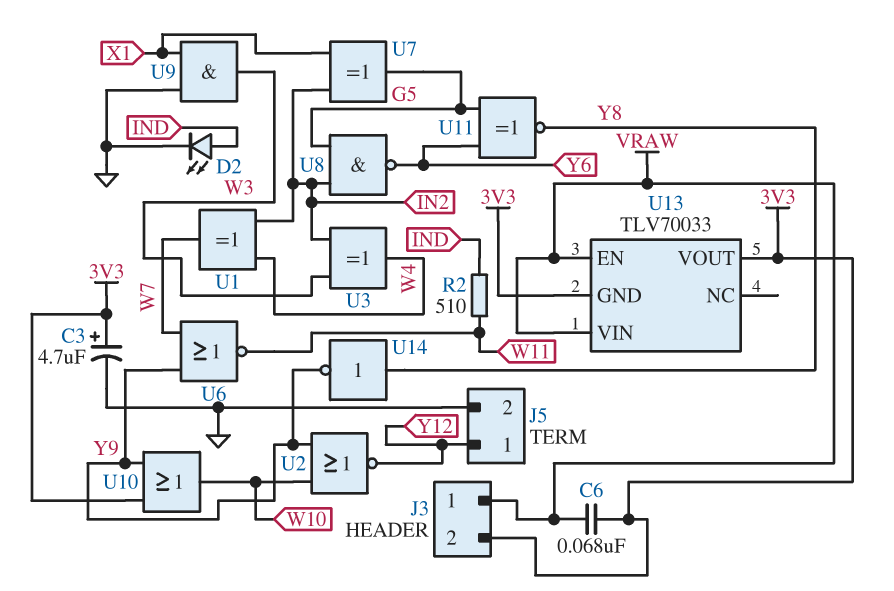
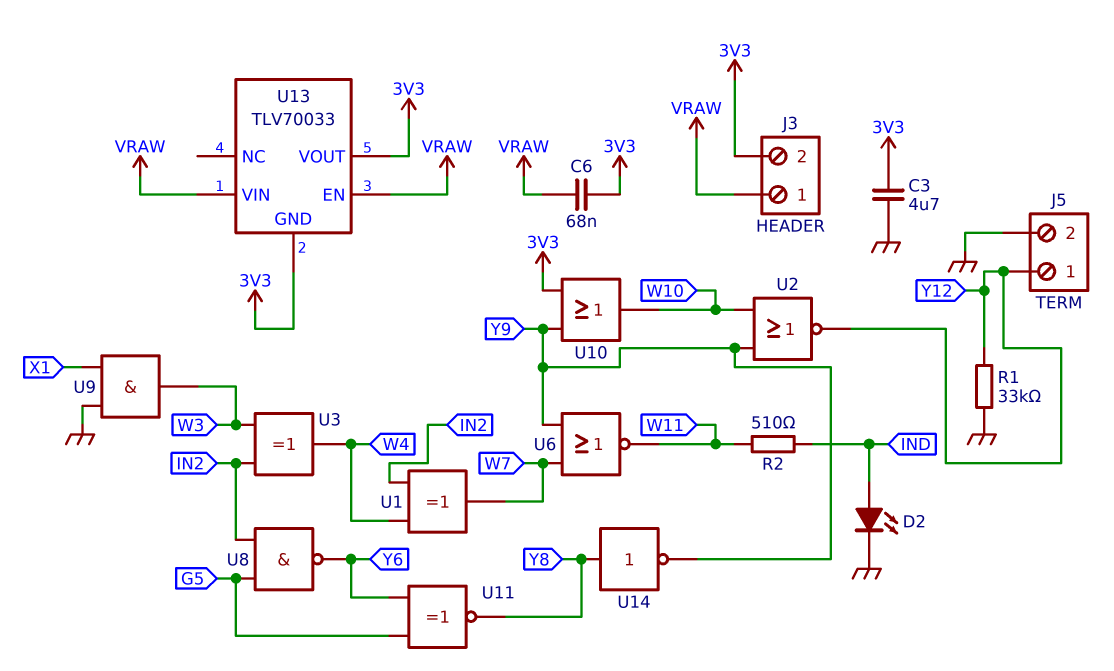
C3: 4.7uF (plus 3V3, minus GND) -> 4.7uF (3V3, GND)
R1: none -> 33k (GND, Y12)
U7: XOR (in IN2, in X1, out G5) -> none

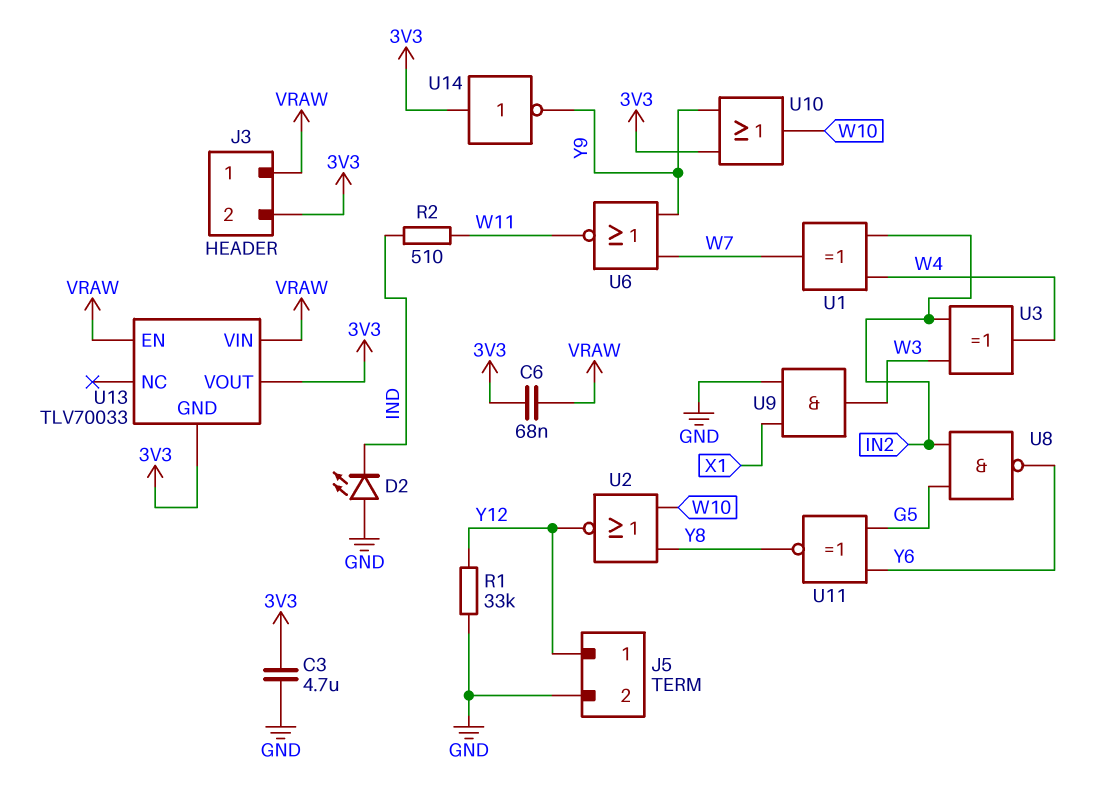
D2: LED (A IND, K GND) -> LED (A GND, K IND)
U2: NOR (in W10, in Y9, out Y12) -> NOR (in W10, in Y8, out Y12)
U14: NOT (in Y8, out Y9) -> NOT (in 3V3, out Y9)

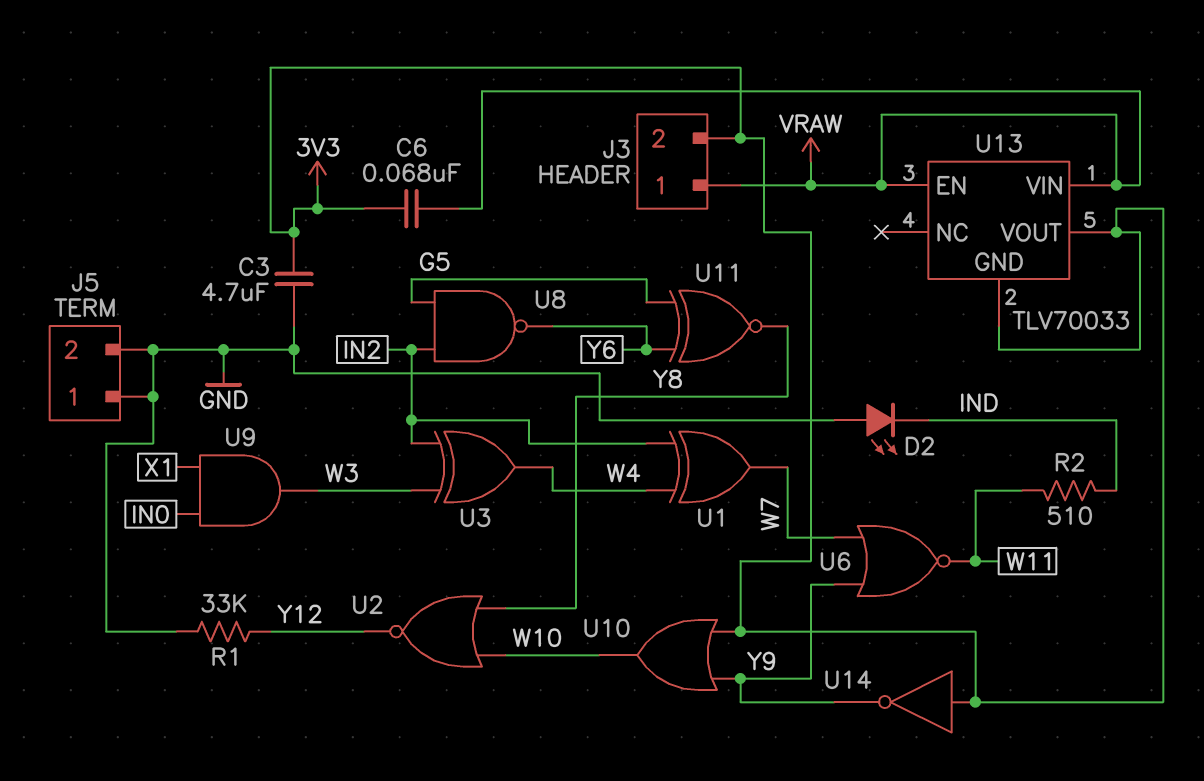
J5 pin 1: Y12 -> GND
U9: AND (in GND, in X1, out W3) -> AND (in IN0, in X1, out W3)

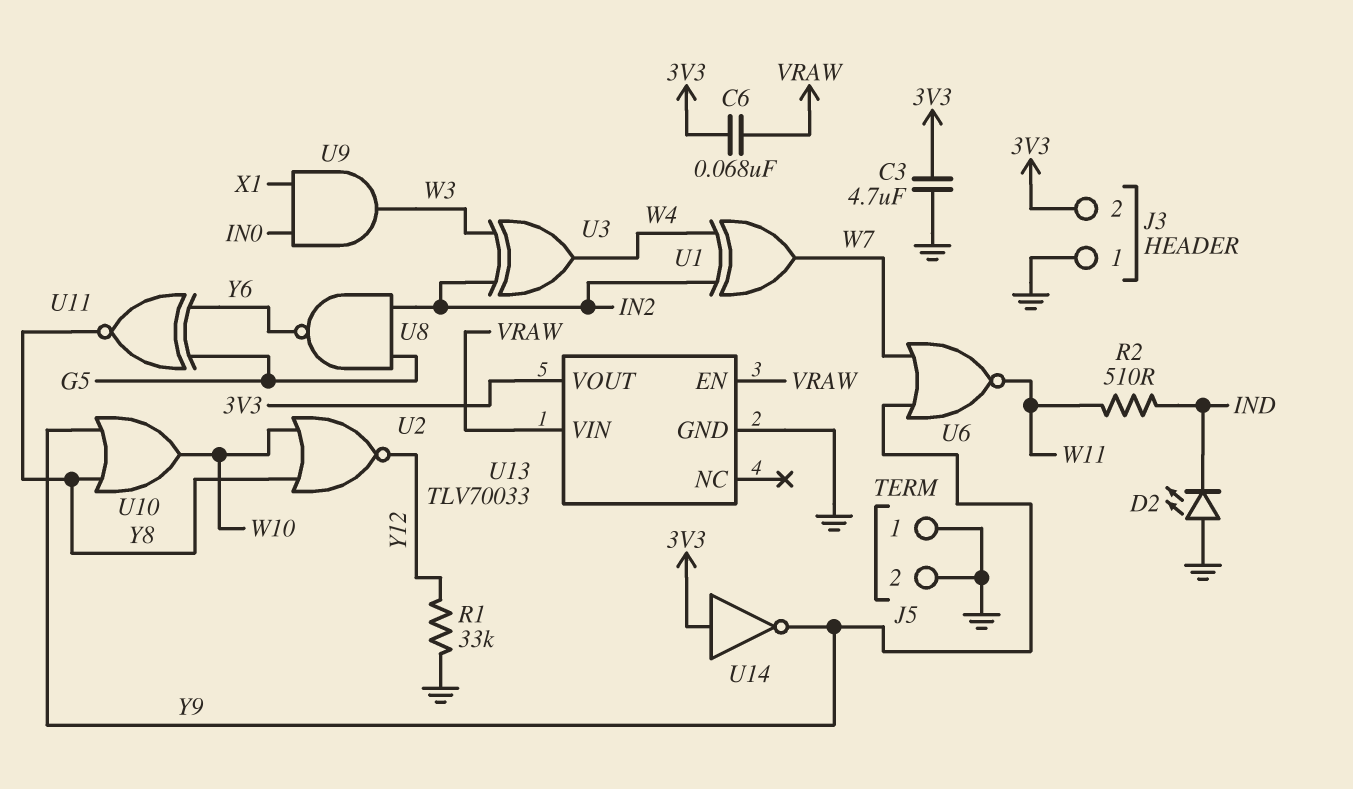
J3 pin 1: VRAW -> GND
U10: OR (in 3V3, in Y9, out W10) -> OR (in Y8, in Y9, out W10)
U13 pin GND: 3V3 -> GND

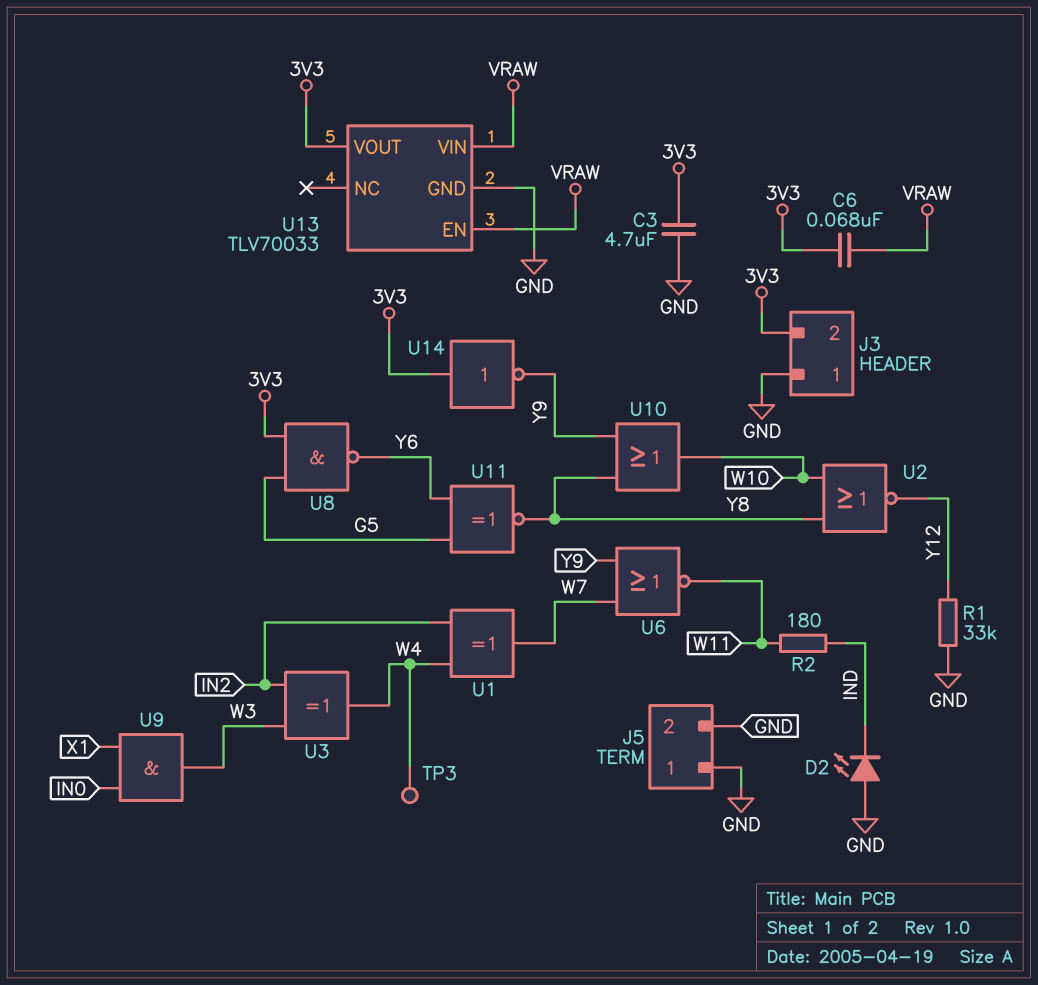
R2: 510 (IND, W11) -> 180 (IND, W11)
TP3: none -> test point (W4)
U8: NAND (in G5, in IN2, out Y6) -> NAND (in 3V3, in G5, out Y6)

